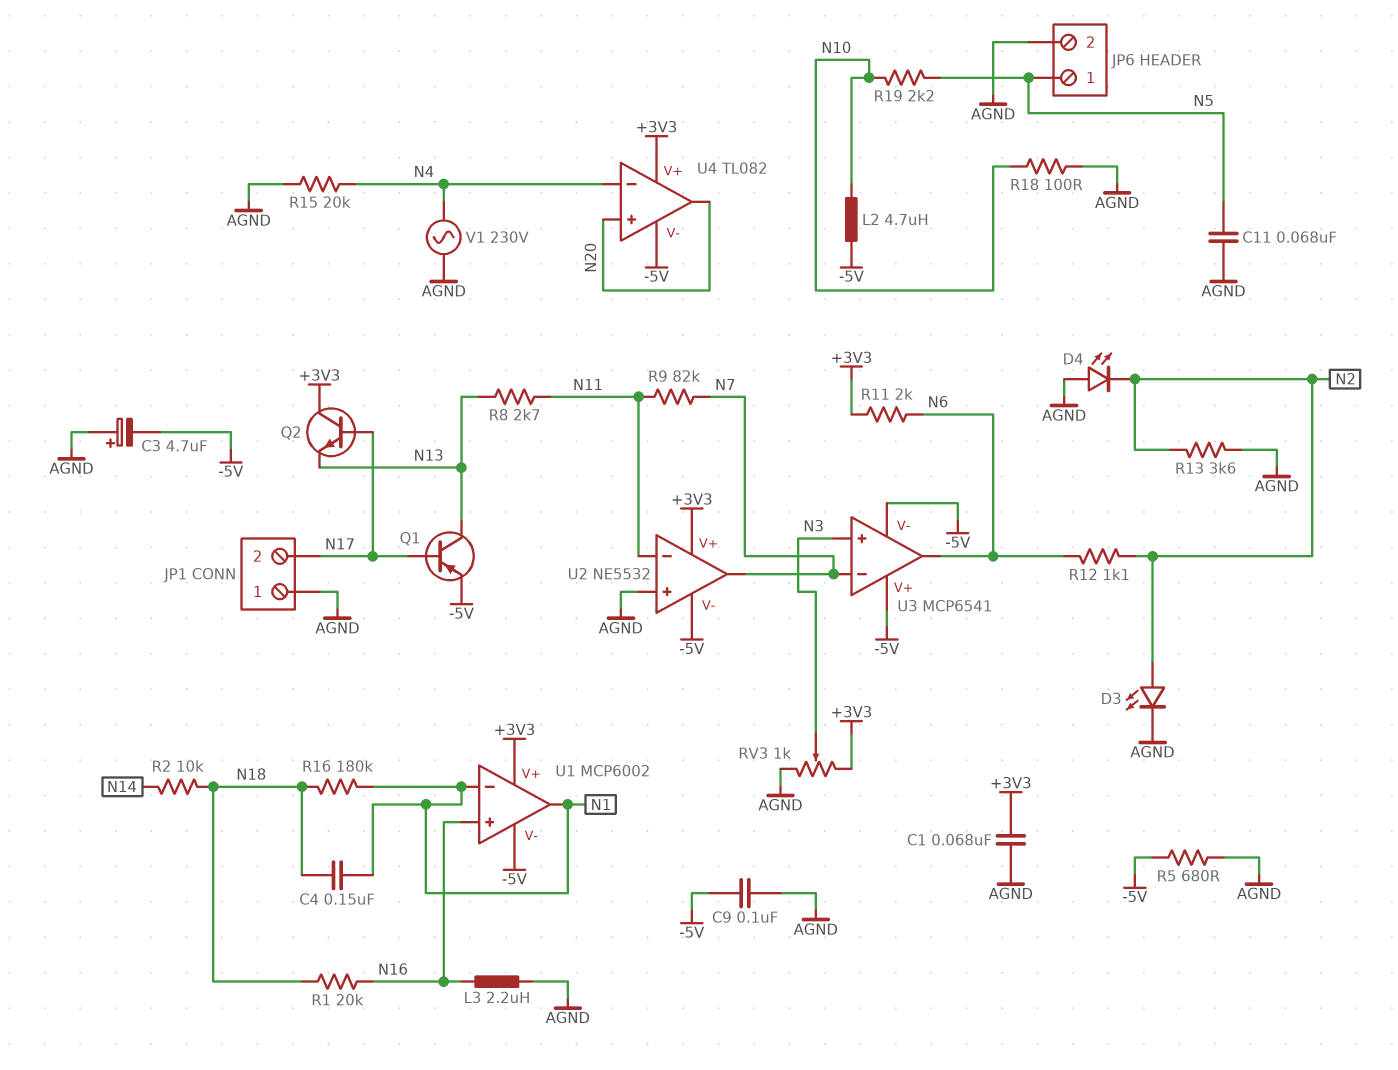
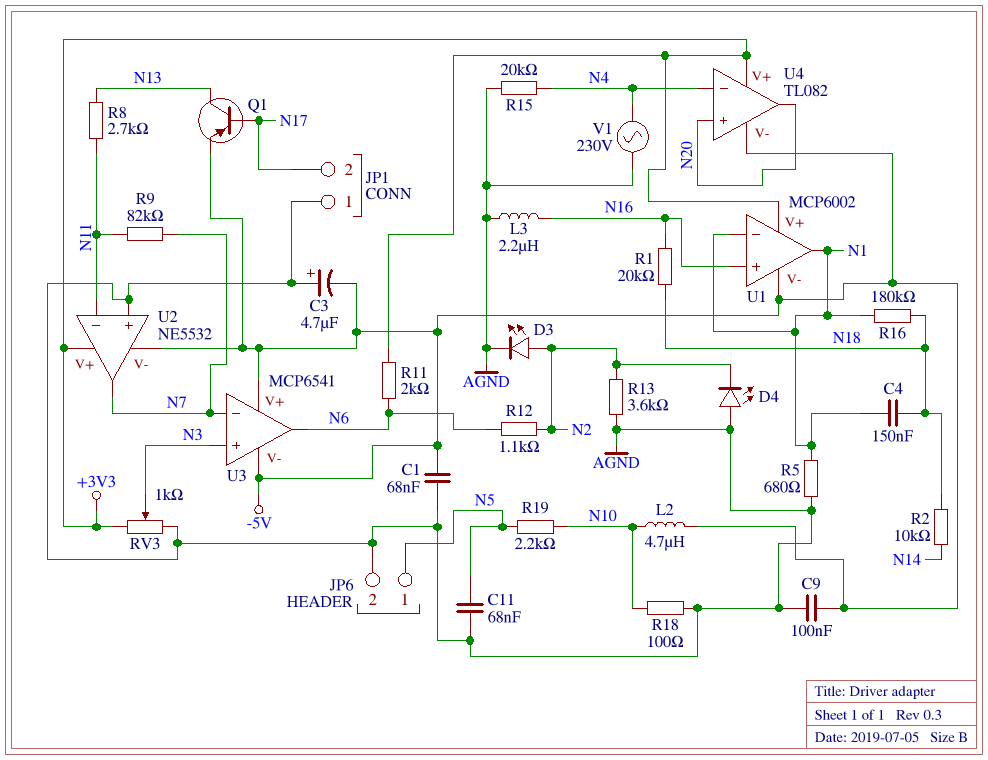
C1: 68nF (+3V3, AGND) -> 68nF (-5V, AGND)
Q2: NPN (B N17, C +3V3, E N13) -> none
R5: 680 (-5V, AGND) -> 680 (AGND, N1)

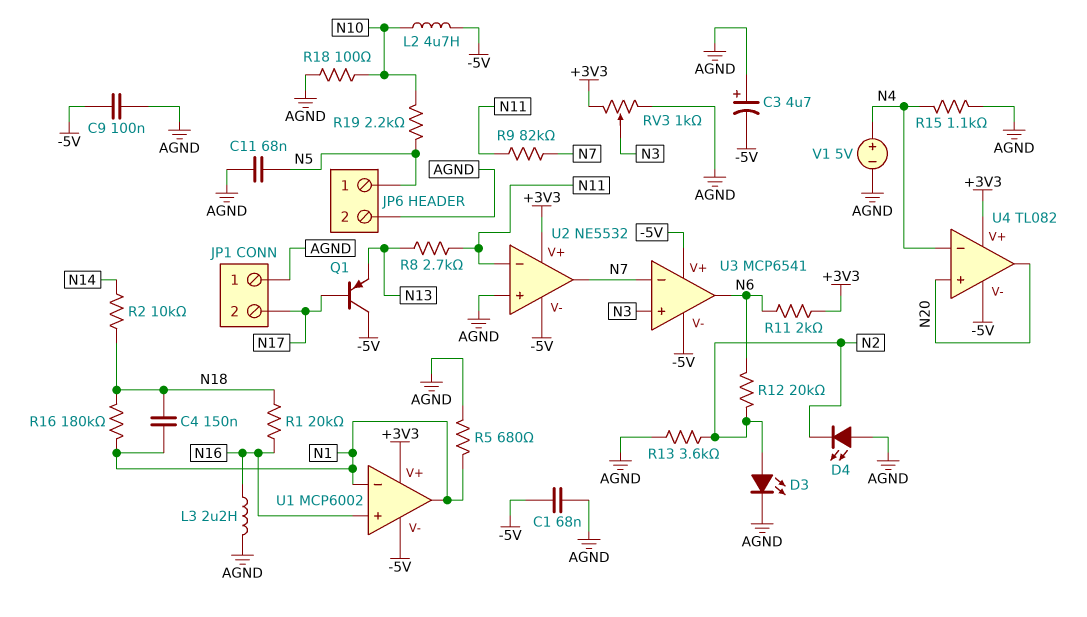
Q1: PNP (B N17, C N13, E -5V) -> PNP (B N17, C -5V, E N13)
R12: 1.1k (N2, N6) -> 20k (N2, N6)
R15: 20k (AGND, N4) -> 1.1k (AGND, N4)
V1: AC 230V (AGND, N4) -> 5V (plus N4, minus AGND)

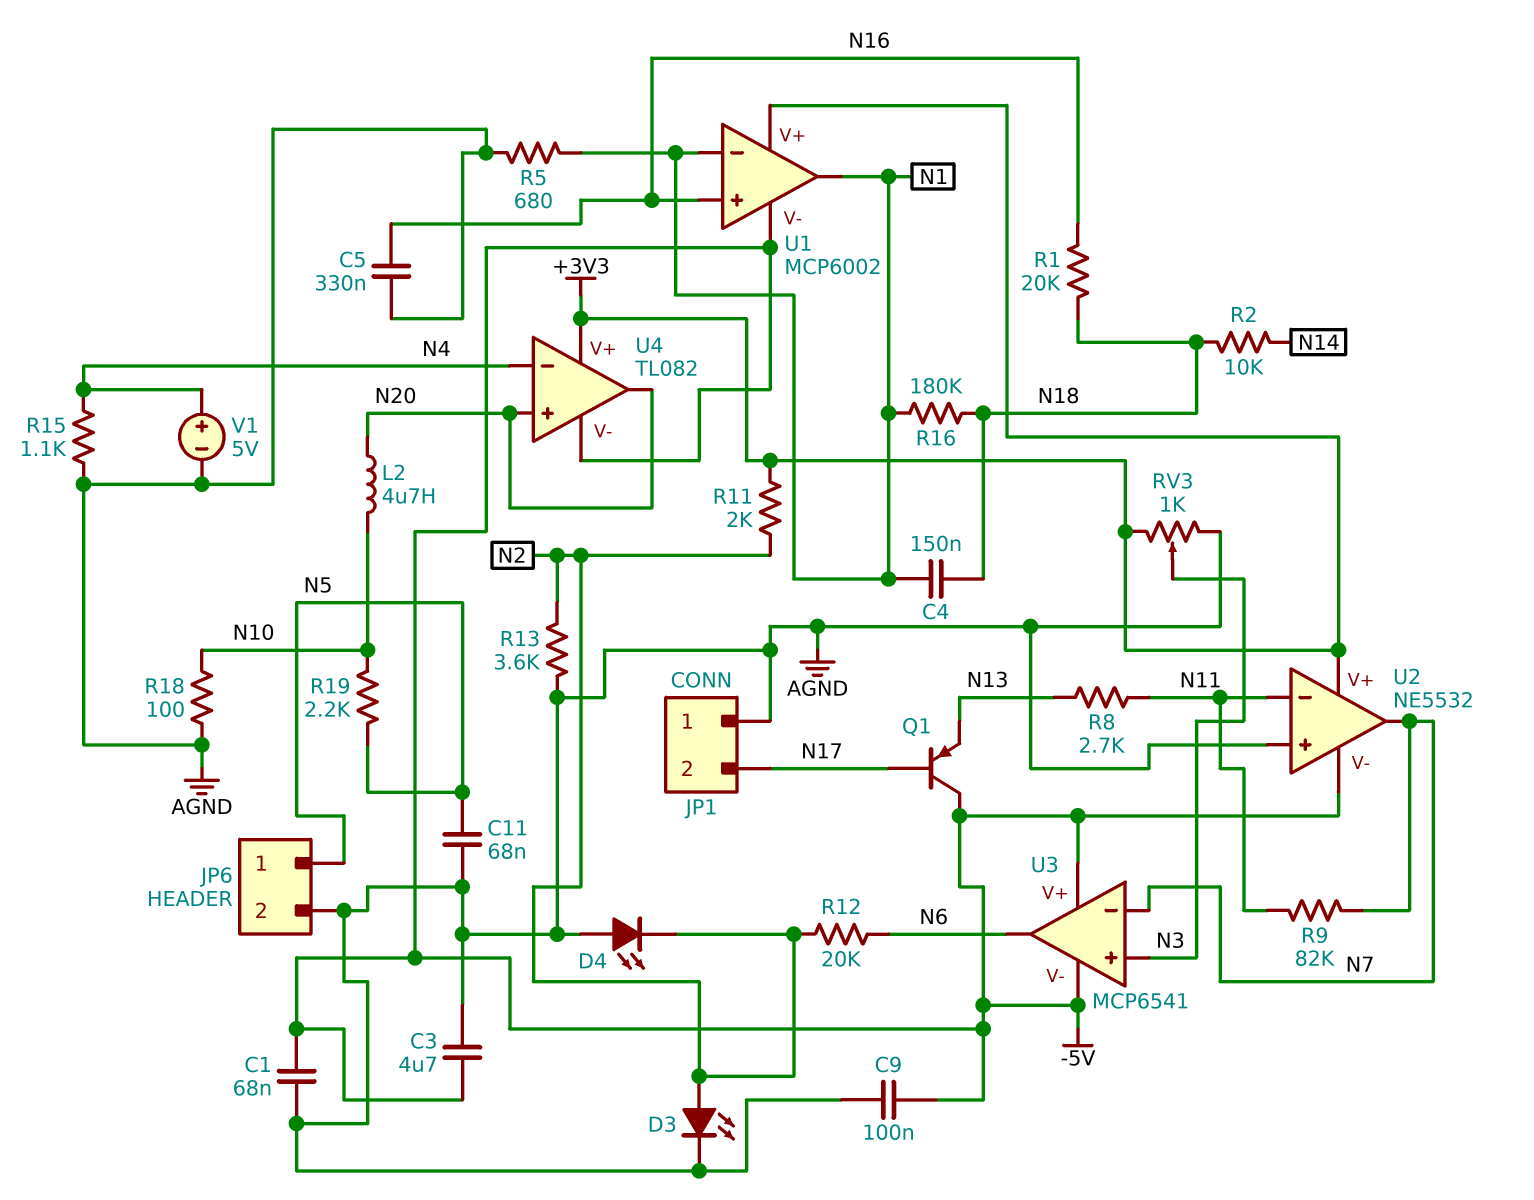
C3: 4.7uF (plus AGND, minus -5V) -> 4.7uF (-5V, AGND)
C5: none -> 330nF (AGND, N16)
L2: 4.7uH (-5V, N10) -> 4.7uH (N10, N20)
L3: 2.2uH (AGND, N16) -> none
R11: 2k (+3V3, N6) -> 2k (+3V3, N2)

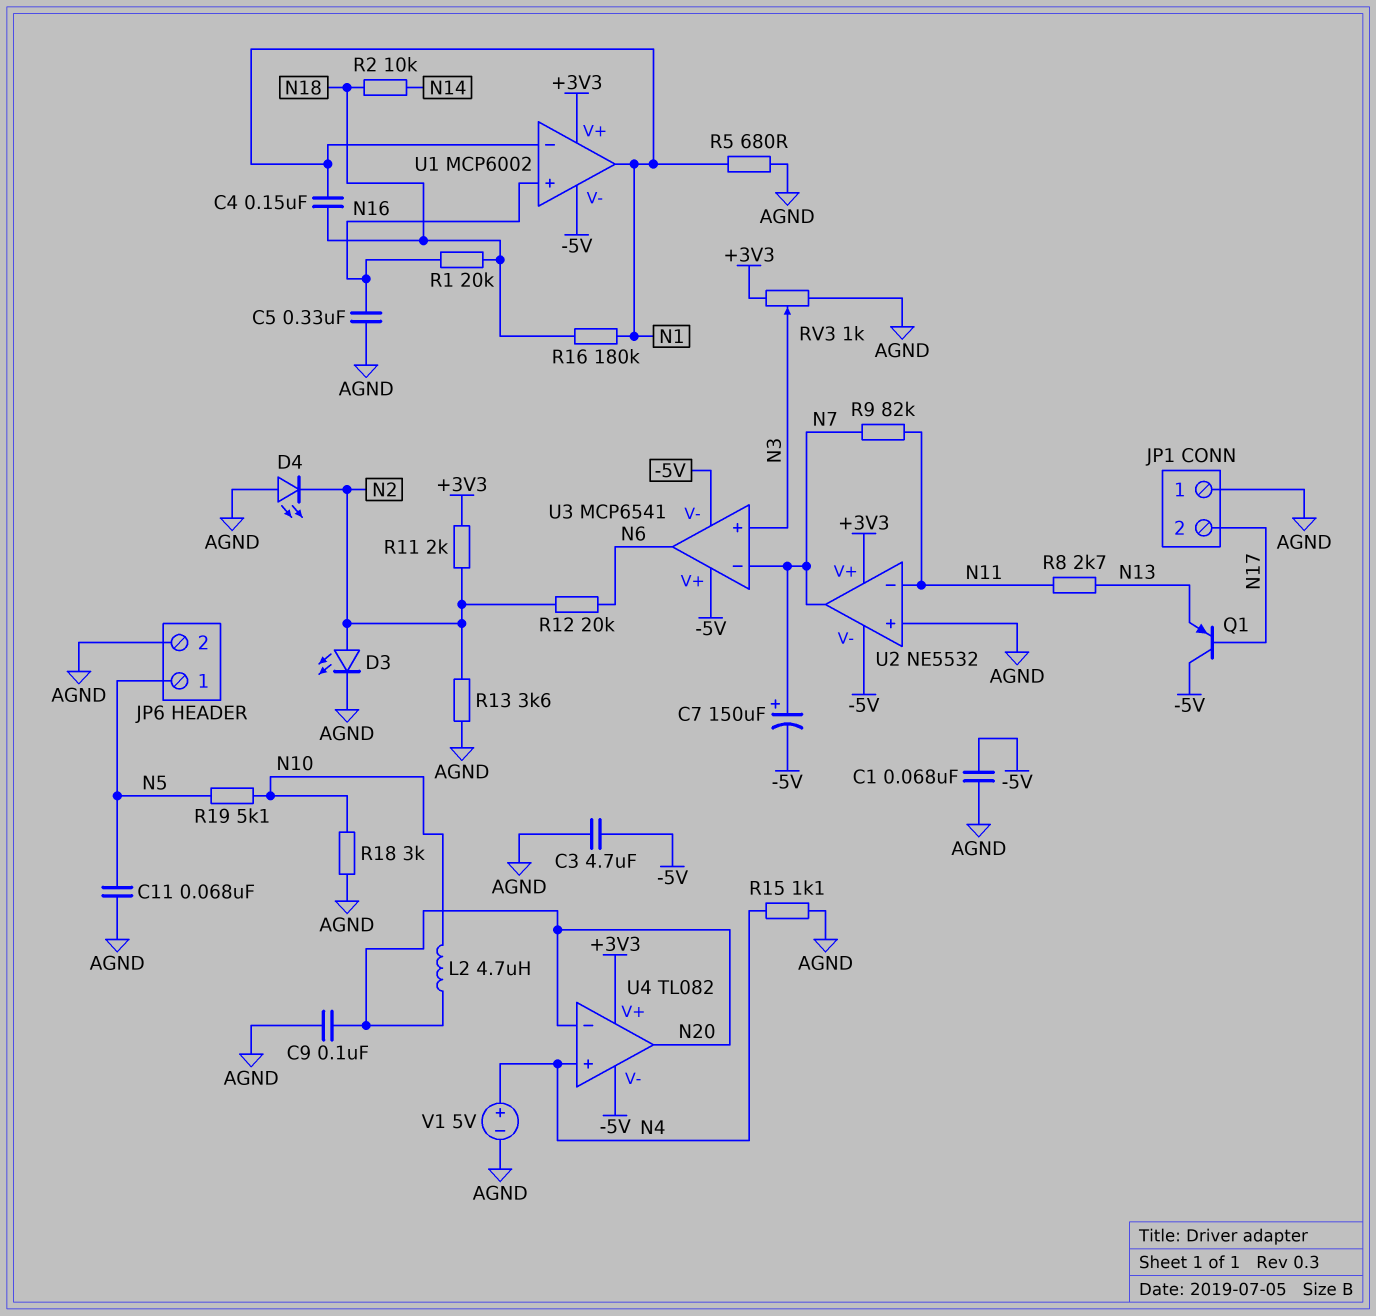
C7: none -> 150uF (plus N7, minus -5V)
C9: 100nF (-5V, AGND) -> 100nF (AGND, N20)
R18: 100 (AGND, N10) -> 3k (AGND, N10)
R19: 2.2k (N5, N10) -> 5.1k (N5, N10)
U4 pin in+: N20 -> N4
U4 pin in-: N4 -> N20

